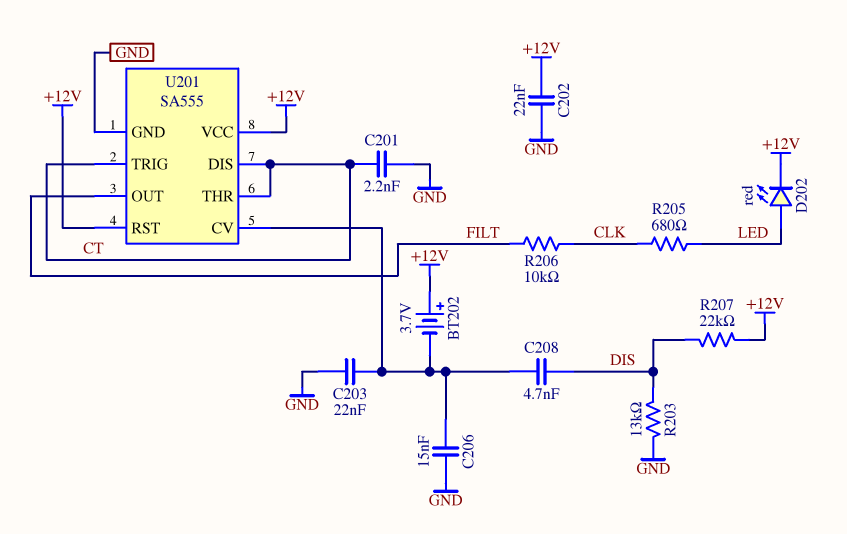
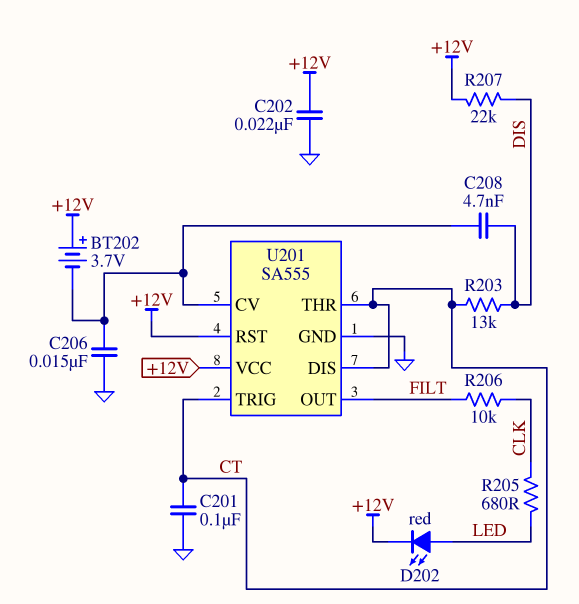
C201: 2.2nF (CT, GND) -> 100nF (CT, GND)
C203: 22nF (GND, U201/CV) -> none
R203: 13k (DIS, GND) -> 13k (CT, DIS)

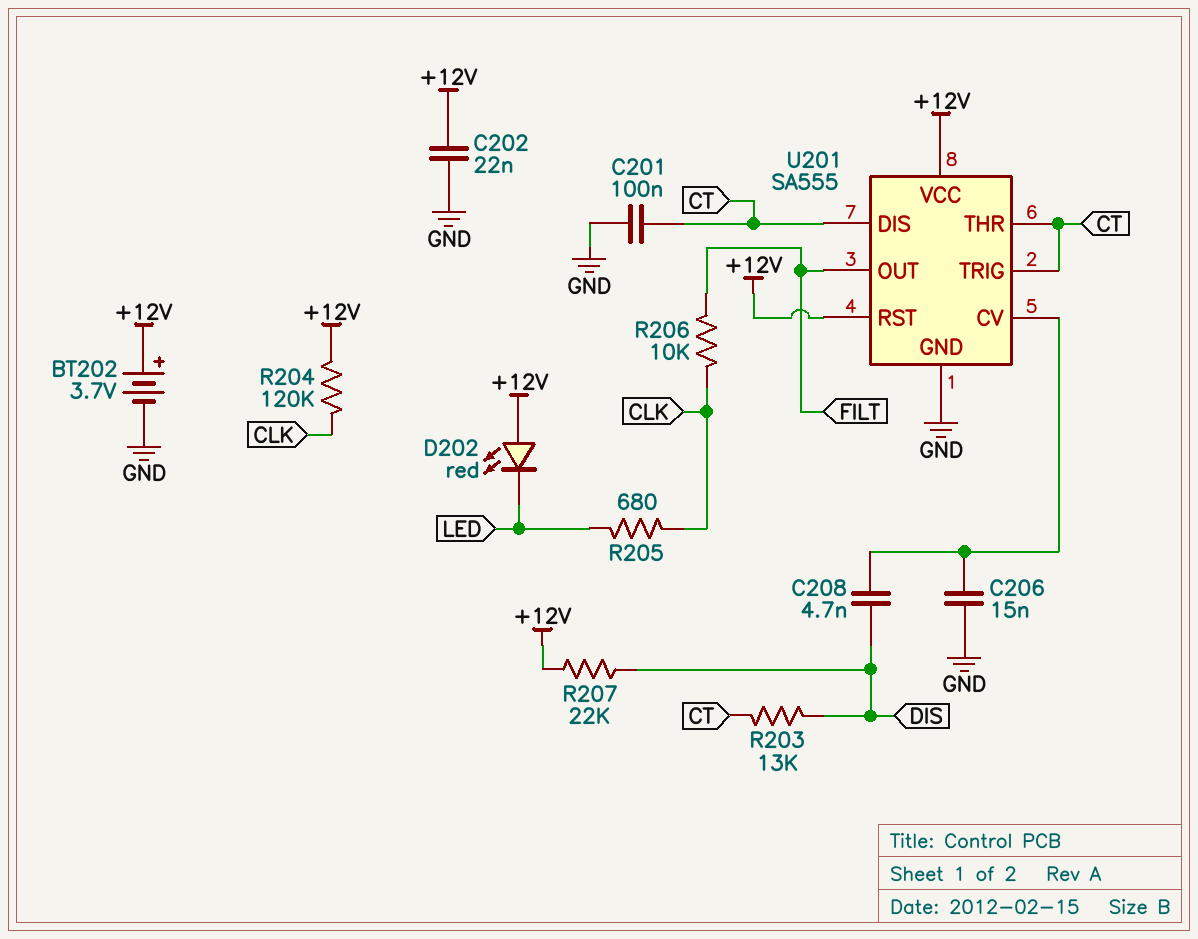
BT202: 3.7V (plus +12V, minus U201/CV) -> 3.7V (plus +12V, minus GND)
D202: LED red (A LED, K +12V) -> LED red (A +12V, K LED)
R204: none -> 120k (+12V, CLK)

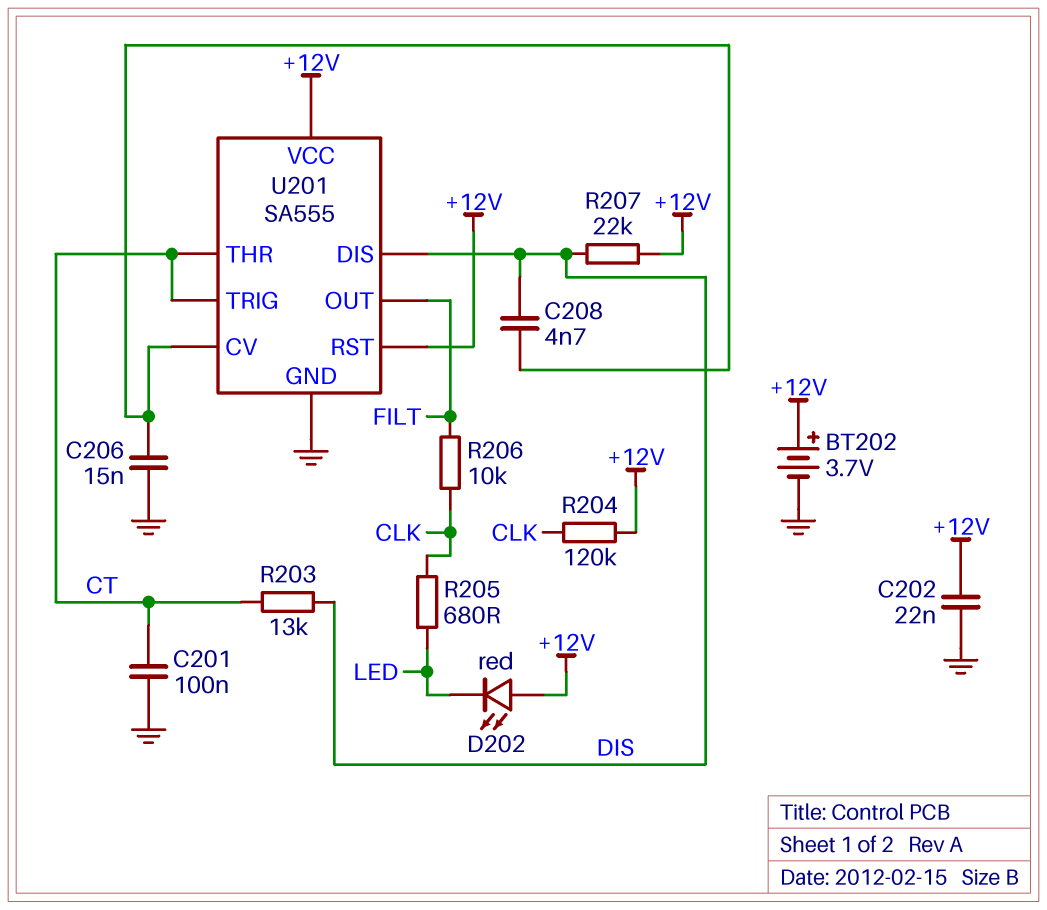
U201 pin DIS: CT -> DIS

